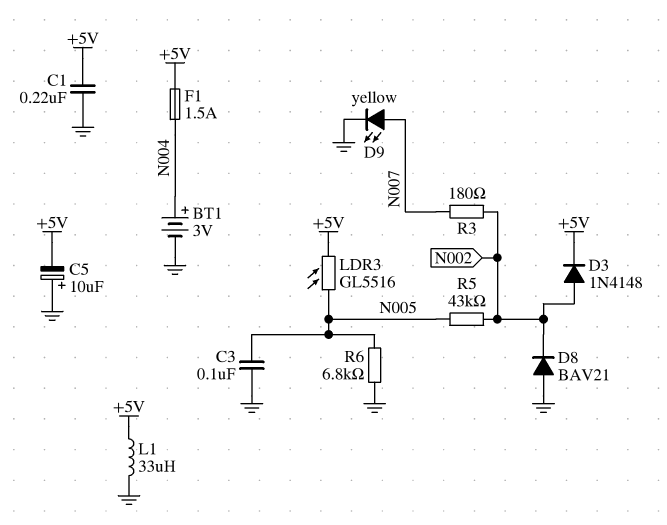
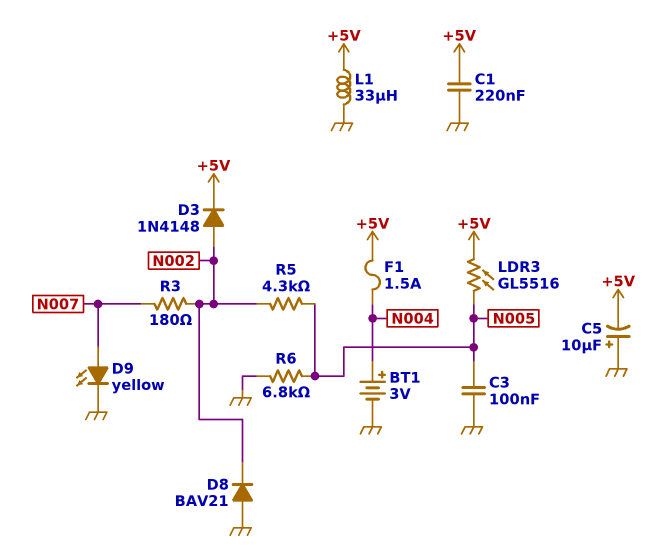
R5: 43k (N002, N005) -> 4.3k (N002, N005)

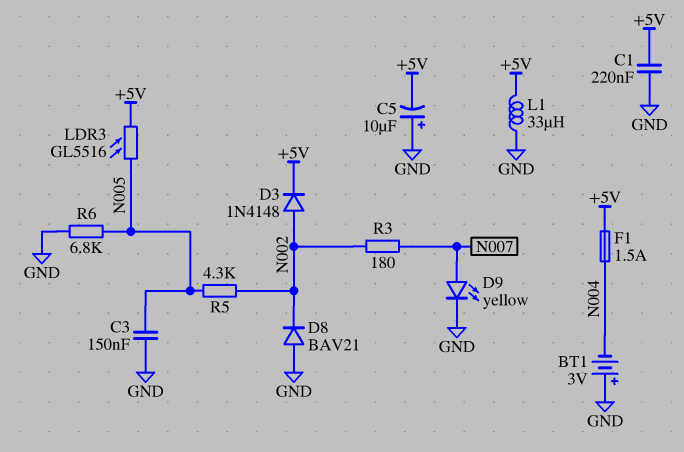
BT1: 3V (plus N004, minus GND) -> 3V (plus GND, minus N004)
C3: 100nF (GND, N005) -> 150nF (GND, N005)

